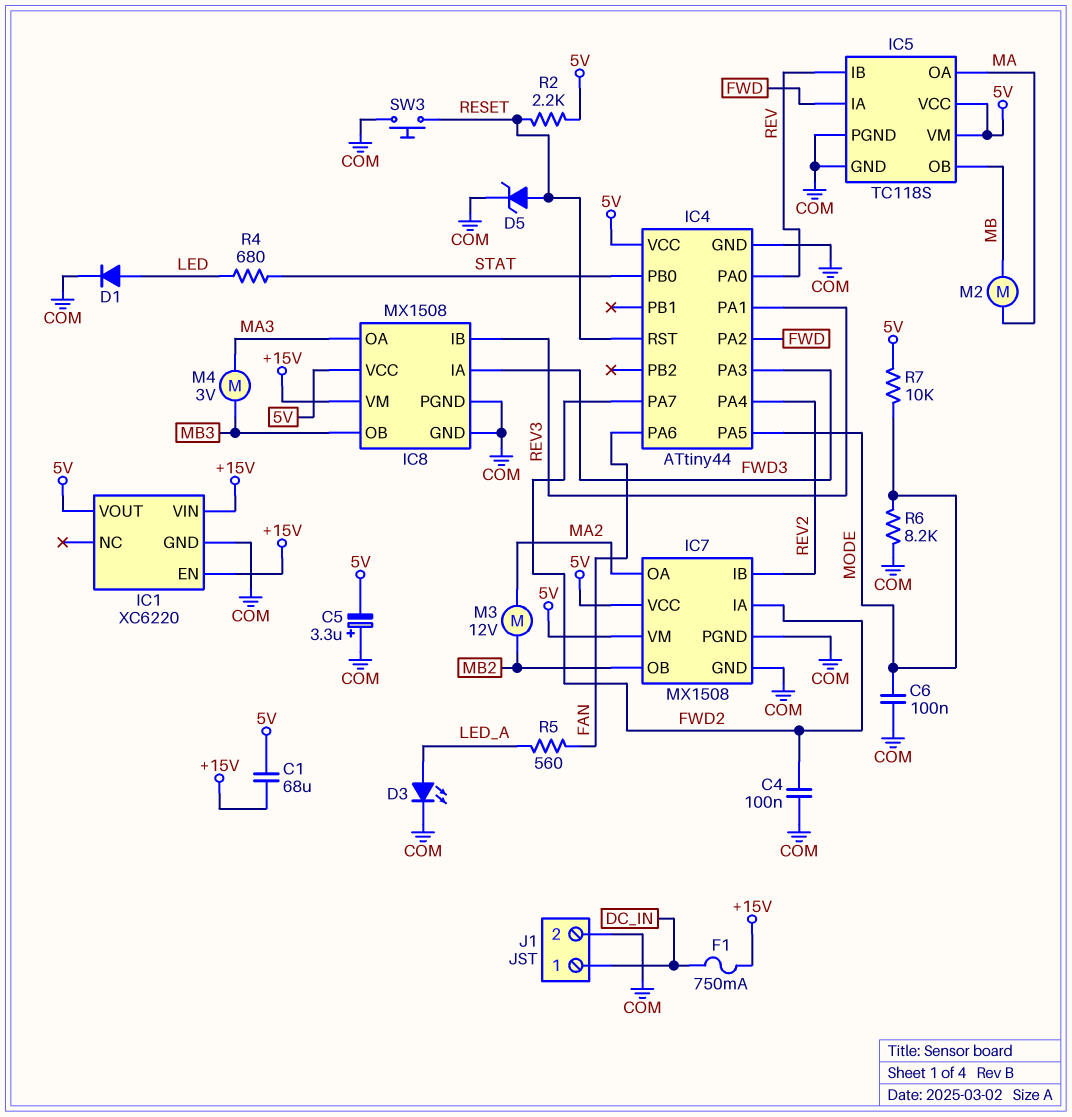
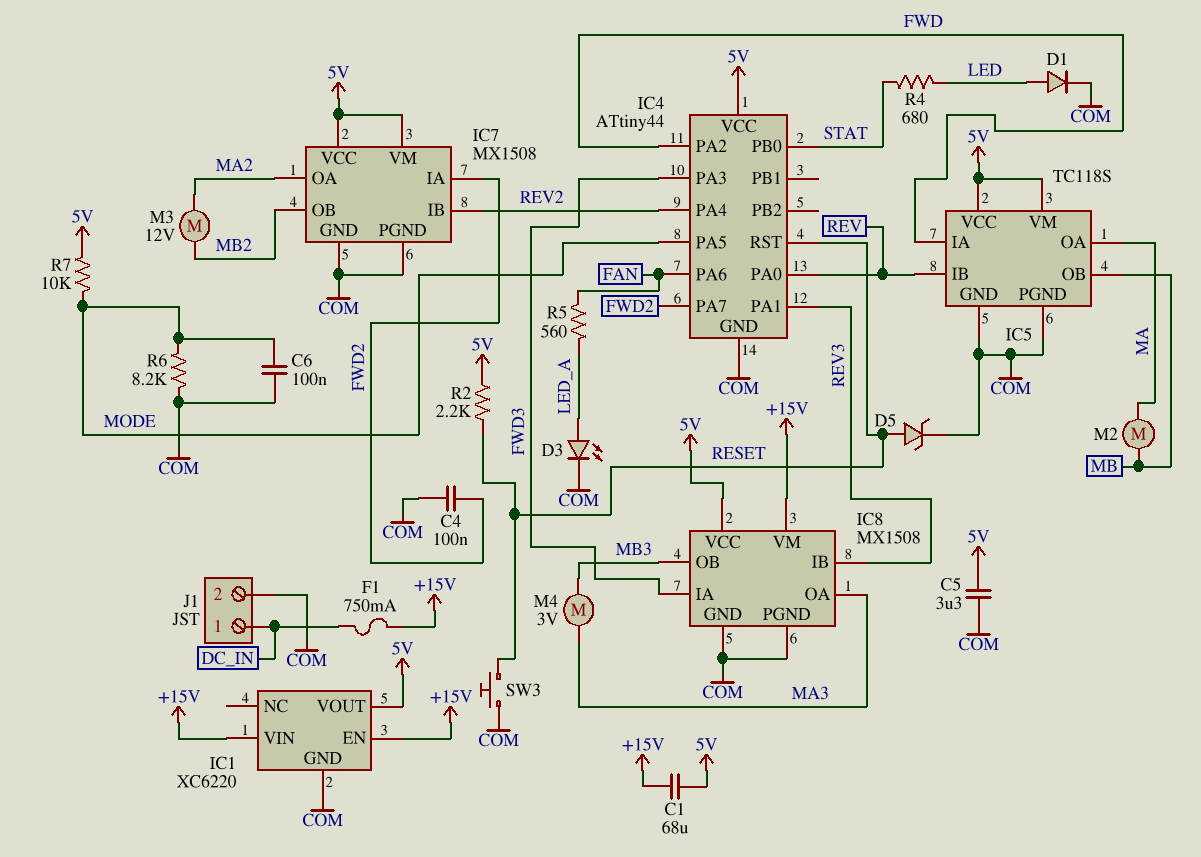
C5: 3.3uF (plus COM, minus 5V) -> 3.3uF (5V, COM)

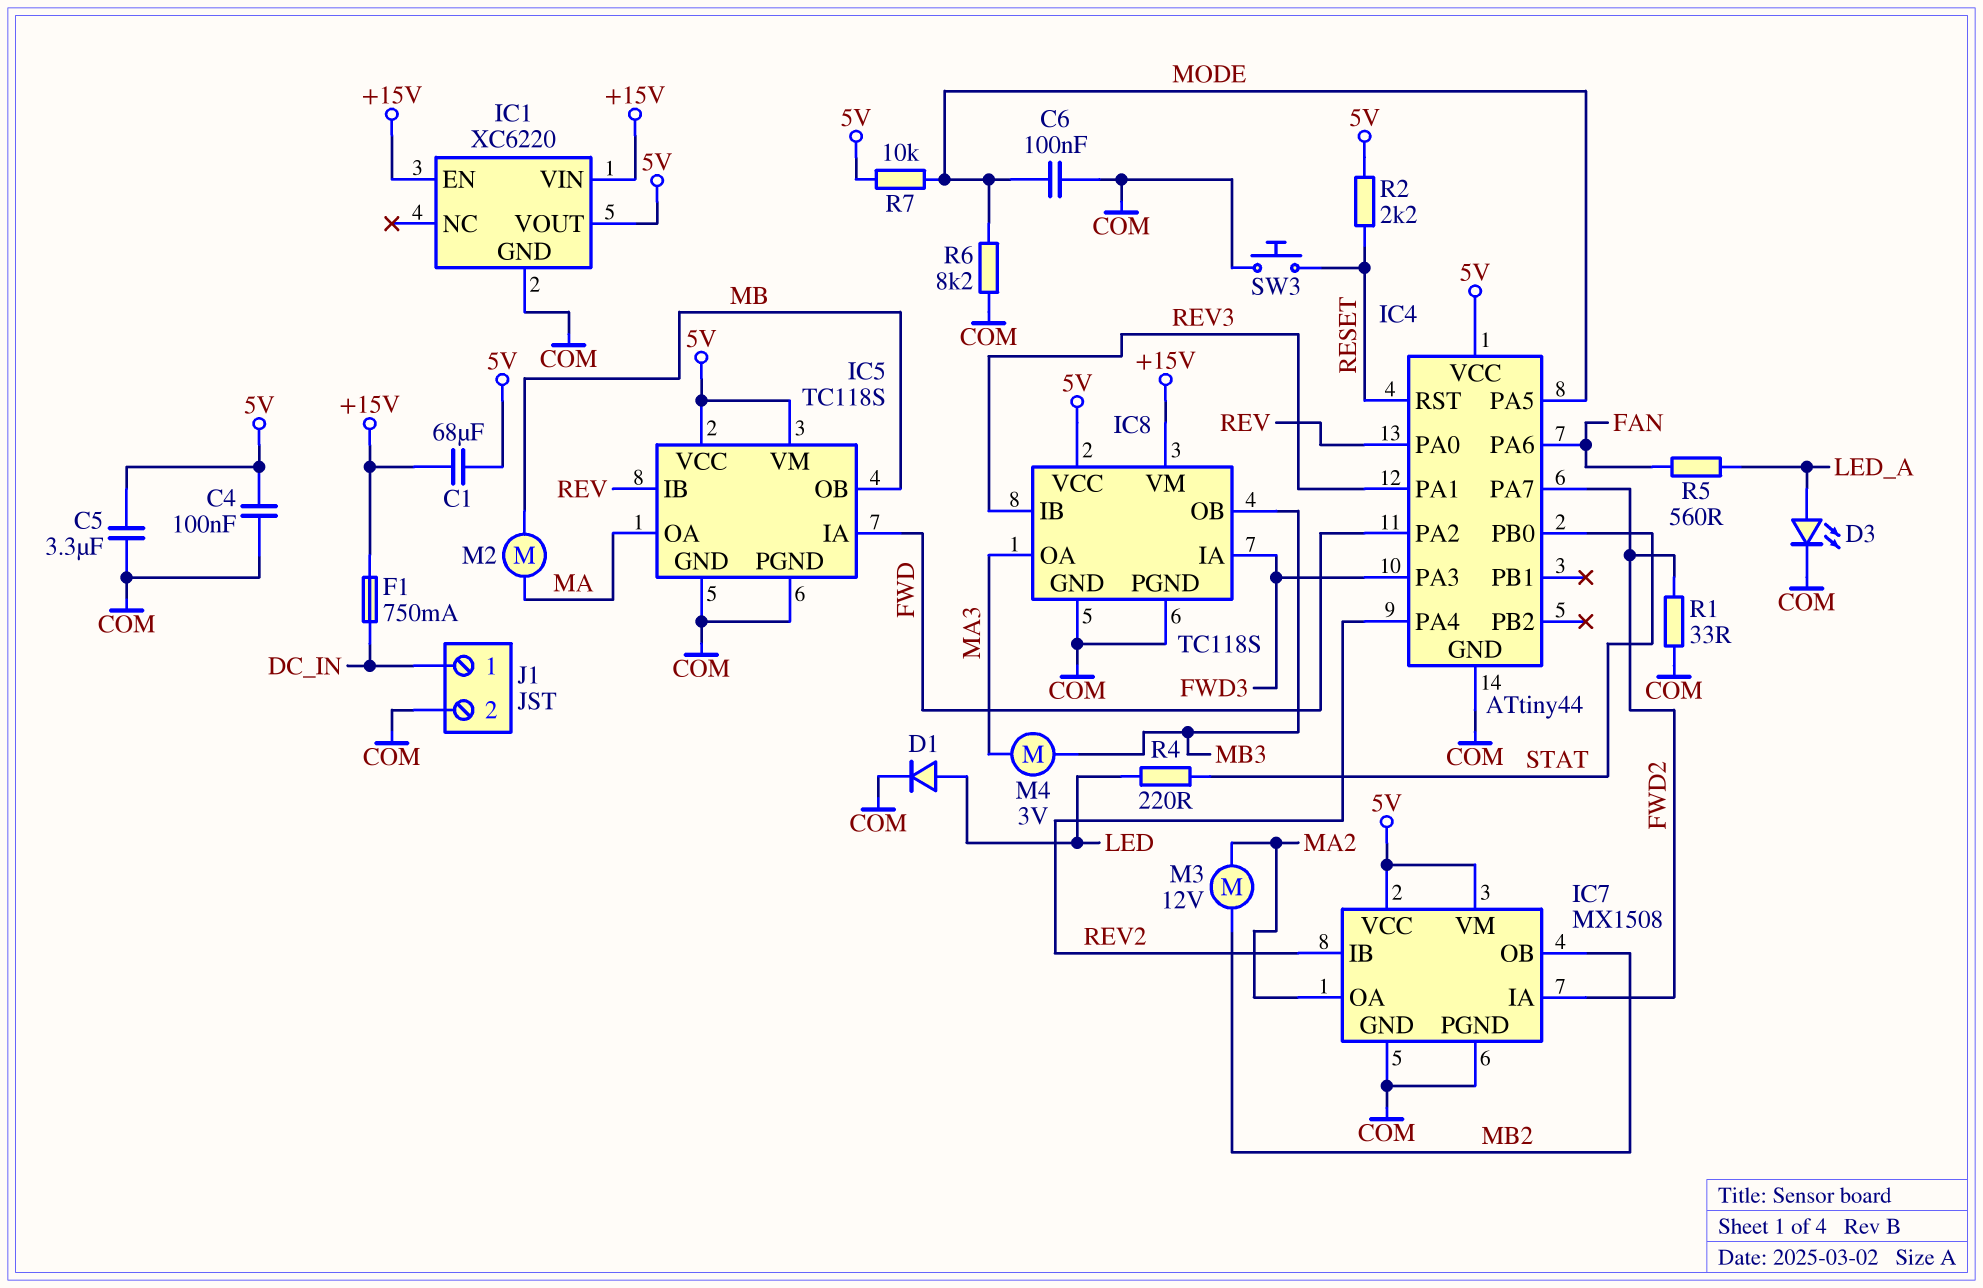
C4: 100nF (COM, FWD2) -> 100nF (5V, COM)
D5: zener (A RESET, K COM) -> none
IC8: MX1508 -> TC118S
R1: none -> 33 (COM, FWD2)
R4: 680 (LED, STAT) -> 220 (LED, STAT)

